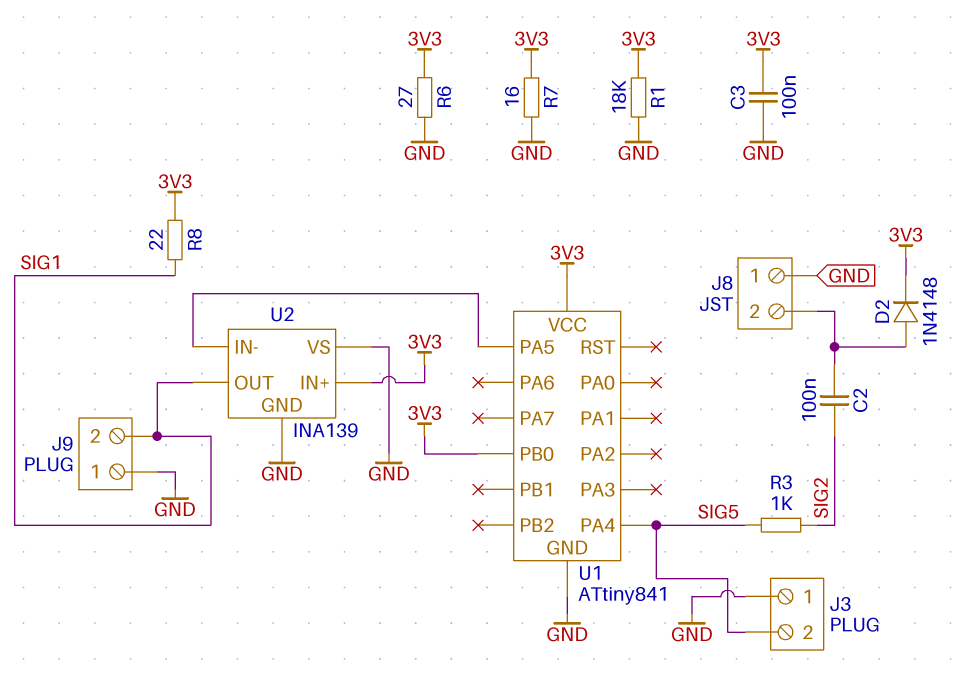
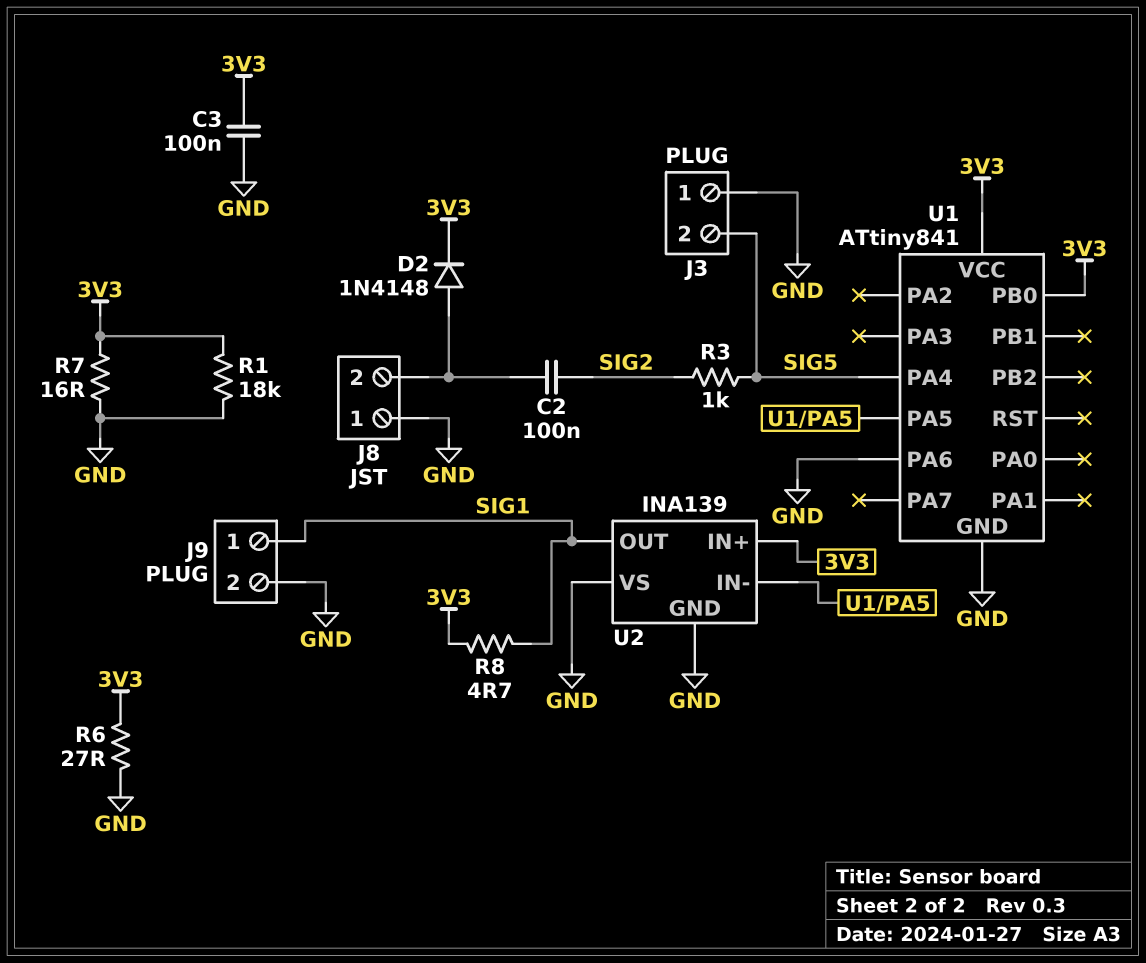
J9 pin 1: GND -> SIG1
J9 pin 2: SIG1 -> GND
R8: 22 (3V3, SIG1) -> 4.7 (3V3, SIG1)
U1 pin PA6: none -> GND

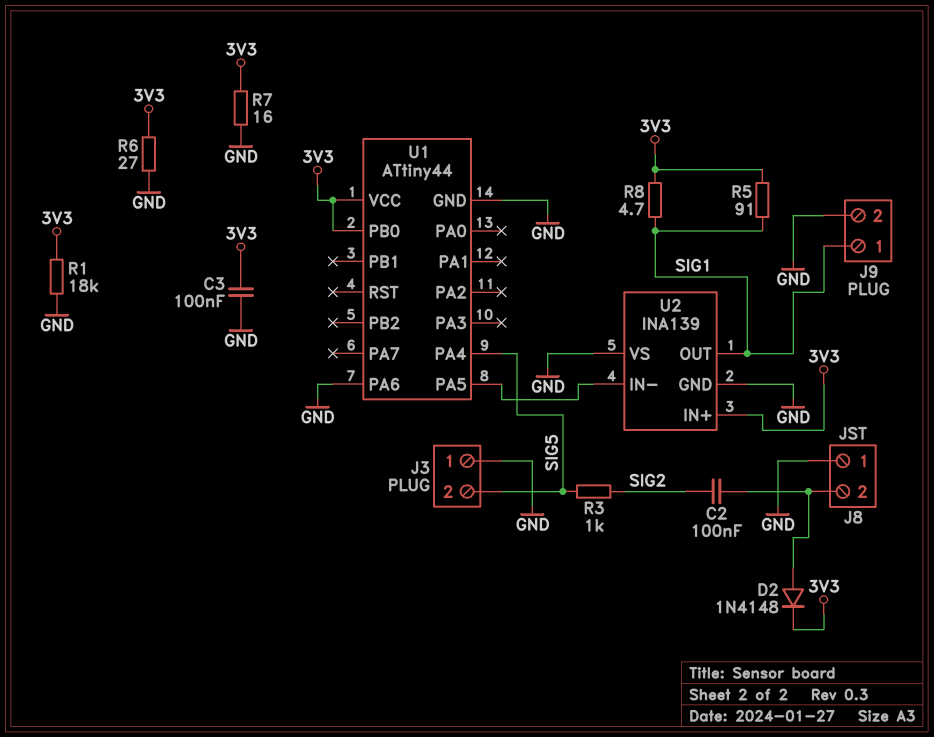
R5: none -> 91 (3V3, SIG1)
U1: ATtiny841 -> ATtiny44

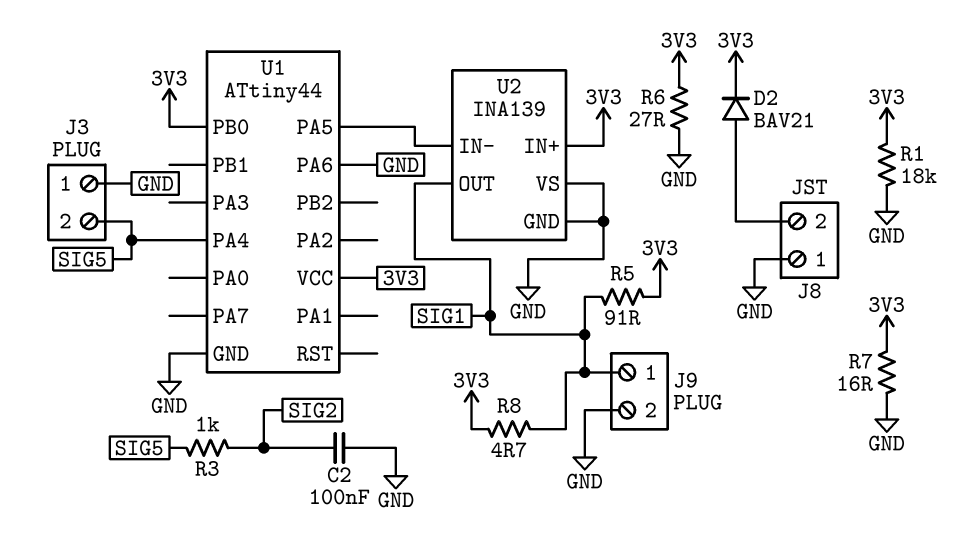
C2: 100nF (J8/2, SIG2) -> 100nF (GND, SIG2)
C3: 100nF (3V3, GND) -> none
D2: diode 1N4148 (A J8/2, K 3V3) -> diode BAV21 (A J8/2, K 3V3)

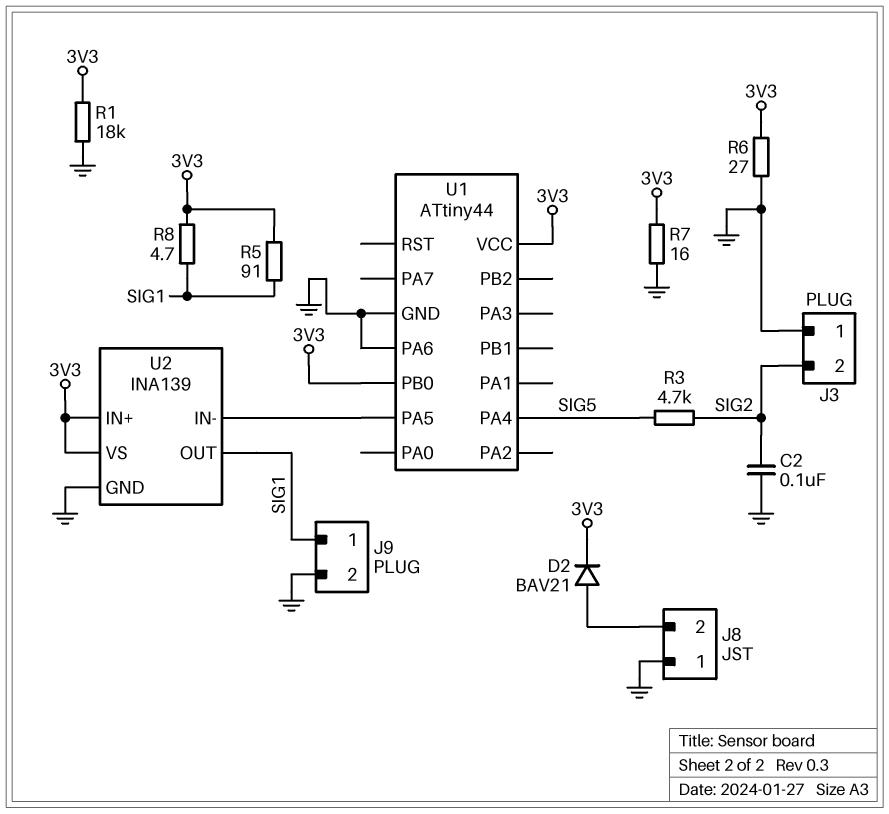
J3 pin 2: SIG5 -> SIG2
R3: 1k (SIG2, SIG5) -> 4.7k (SIG2, SIG5)
U2 pin VS: GND -> 3V3

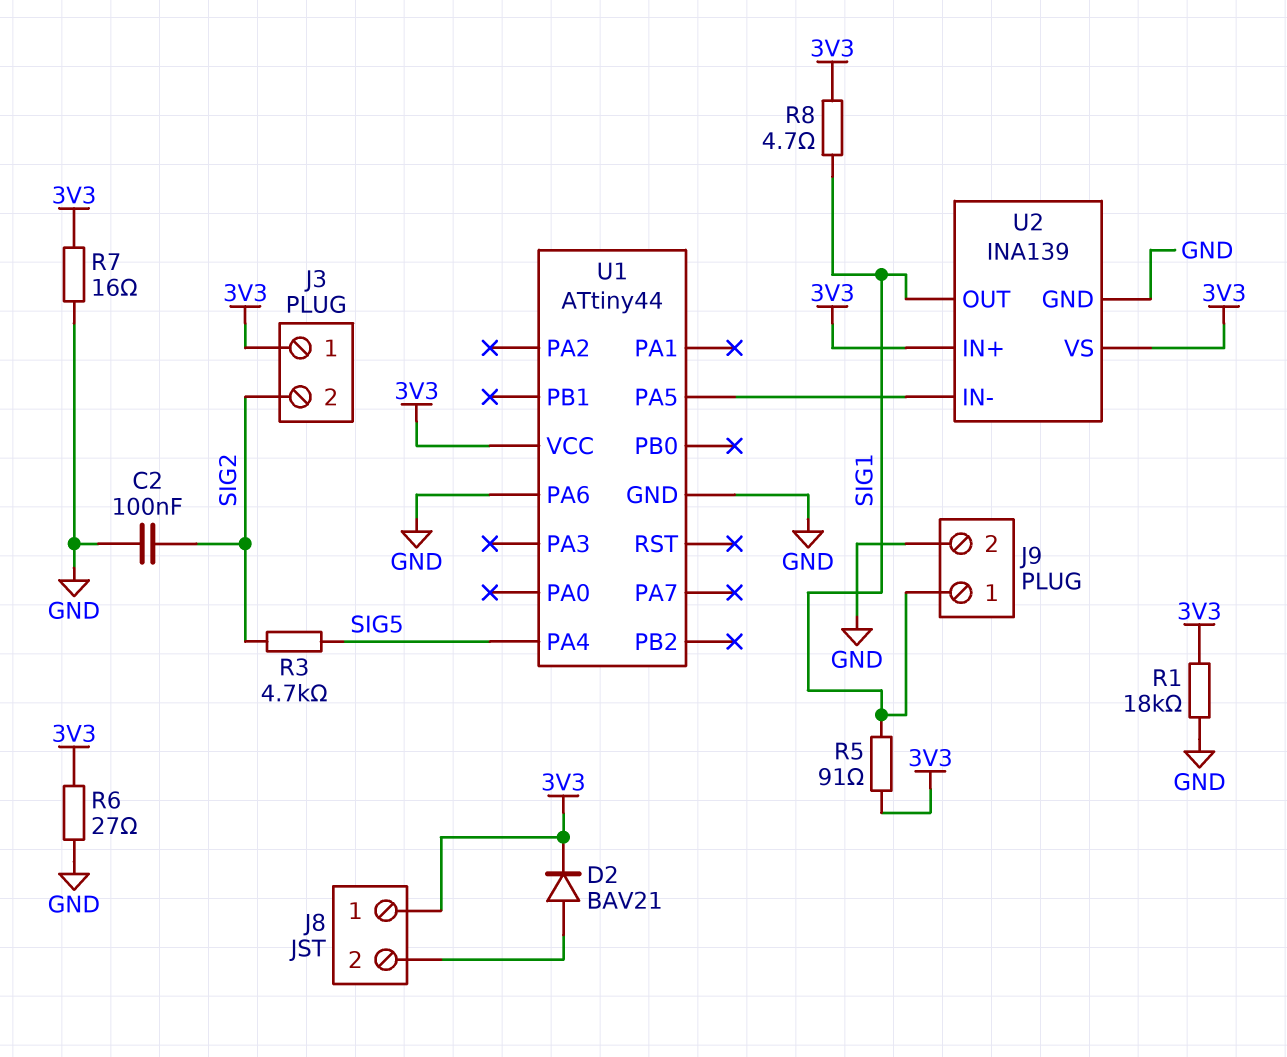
J3 pin 1: GND -> 3V3
J8 pin 1: GND -> 3V3
U1 pin PB0: 3V3 -> none

